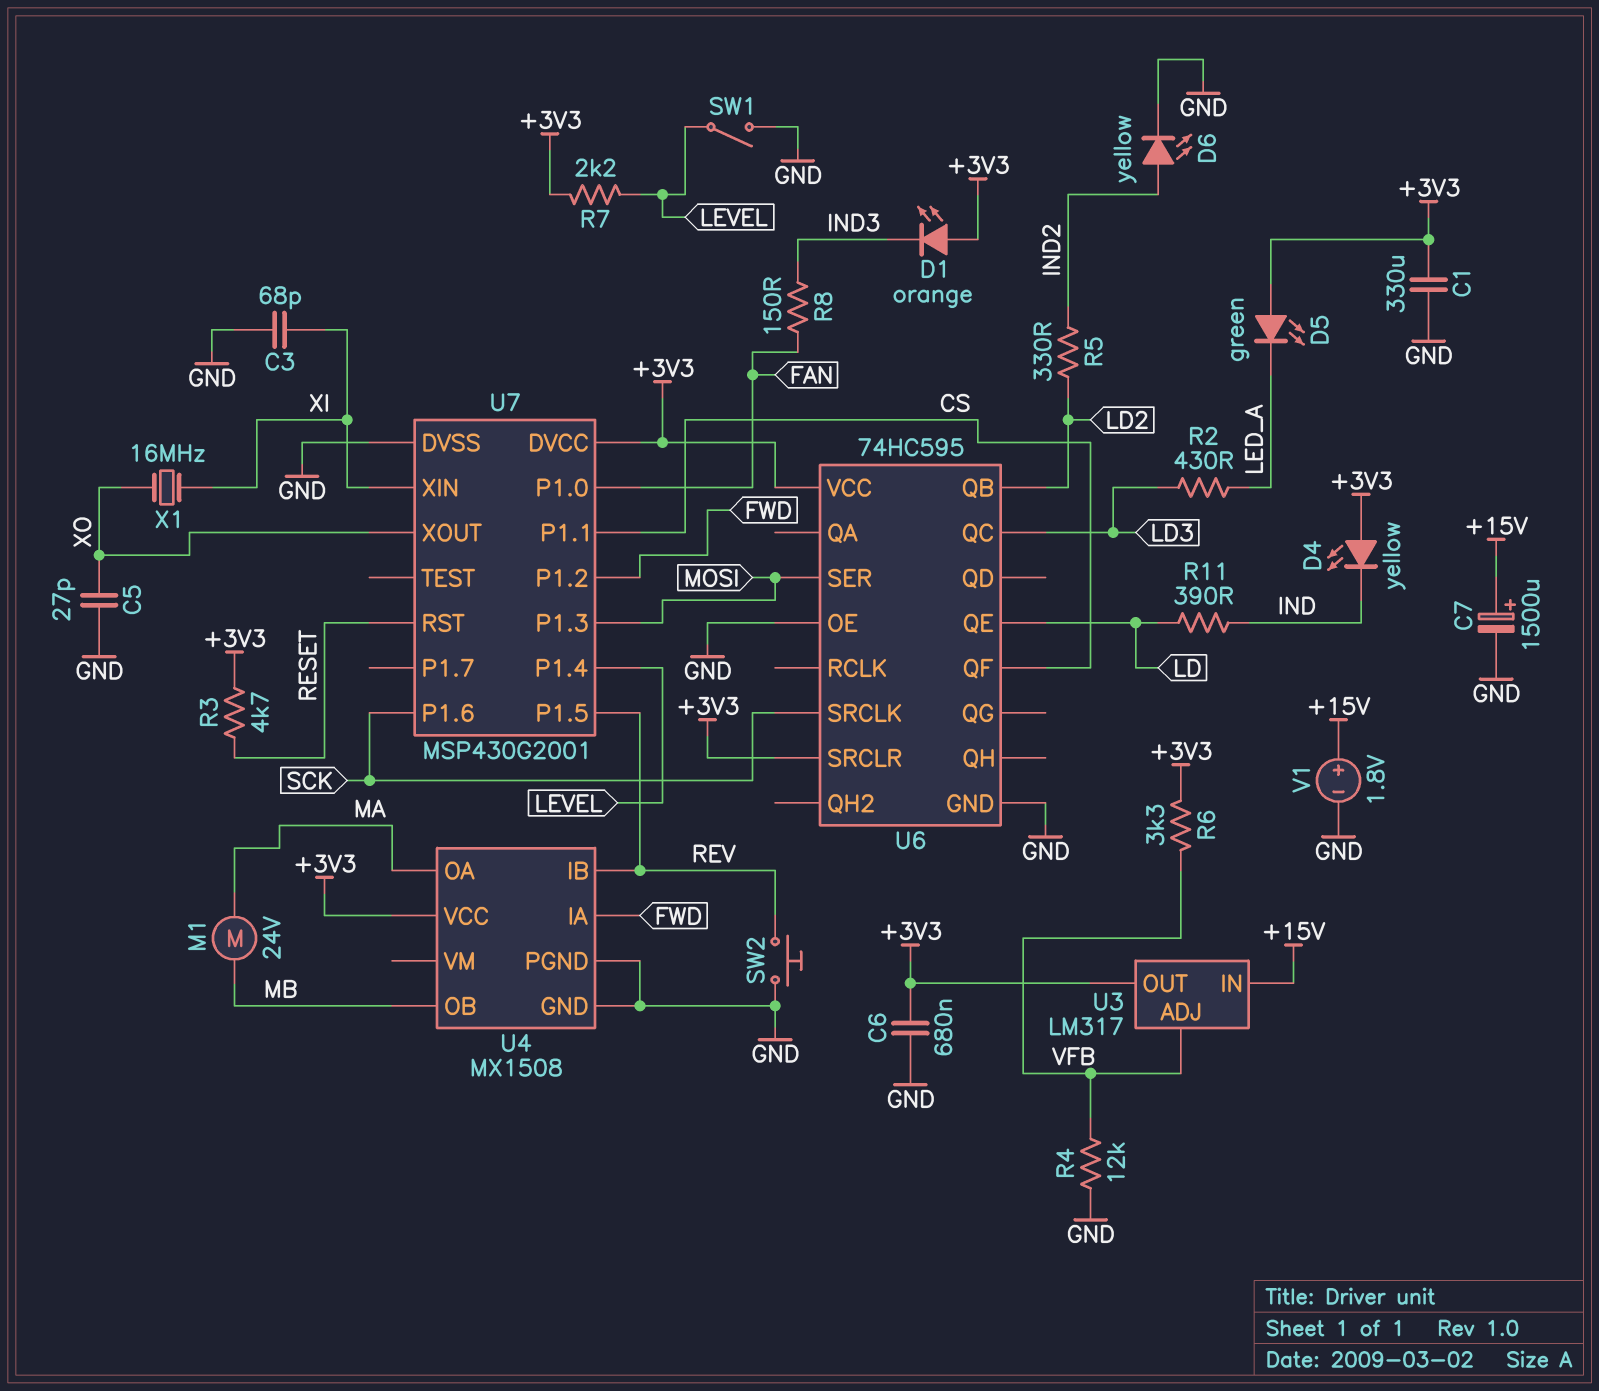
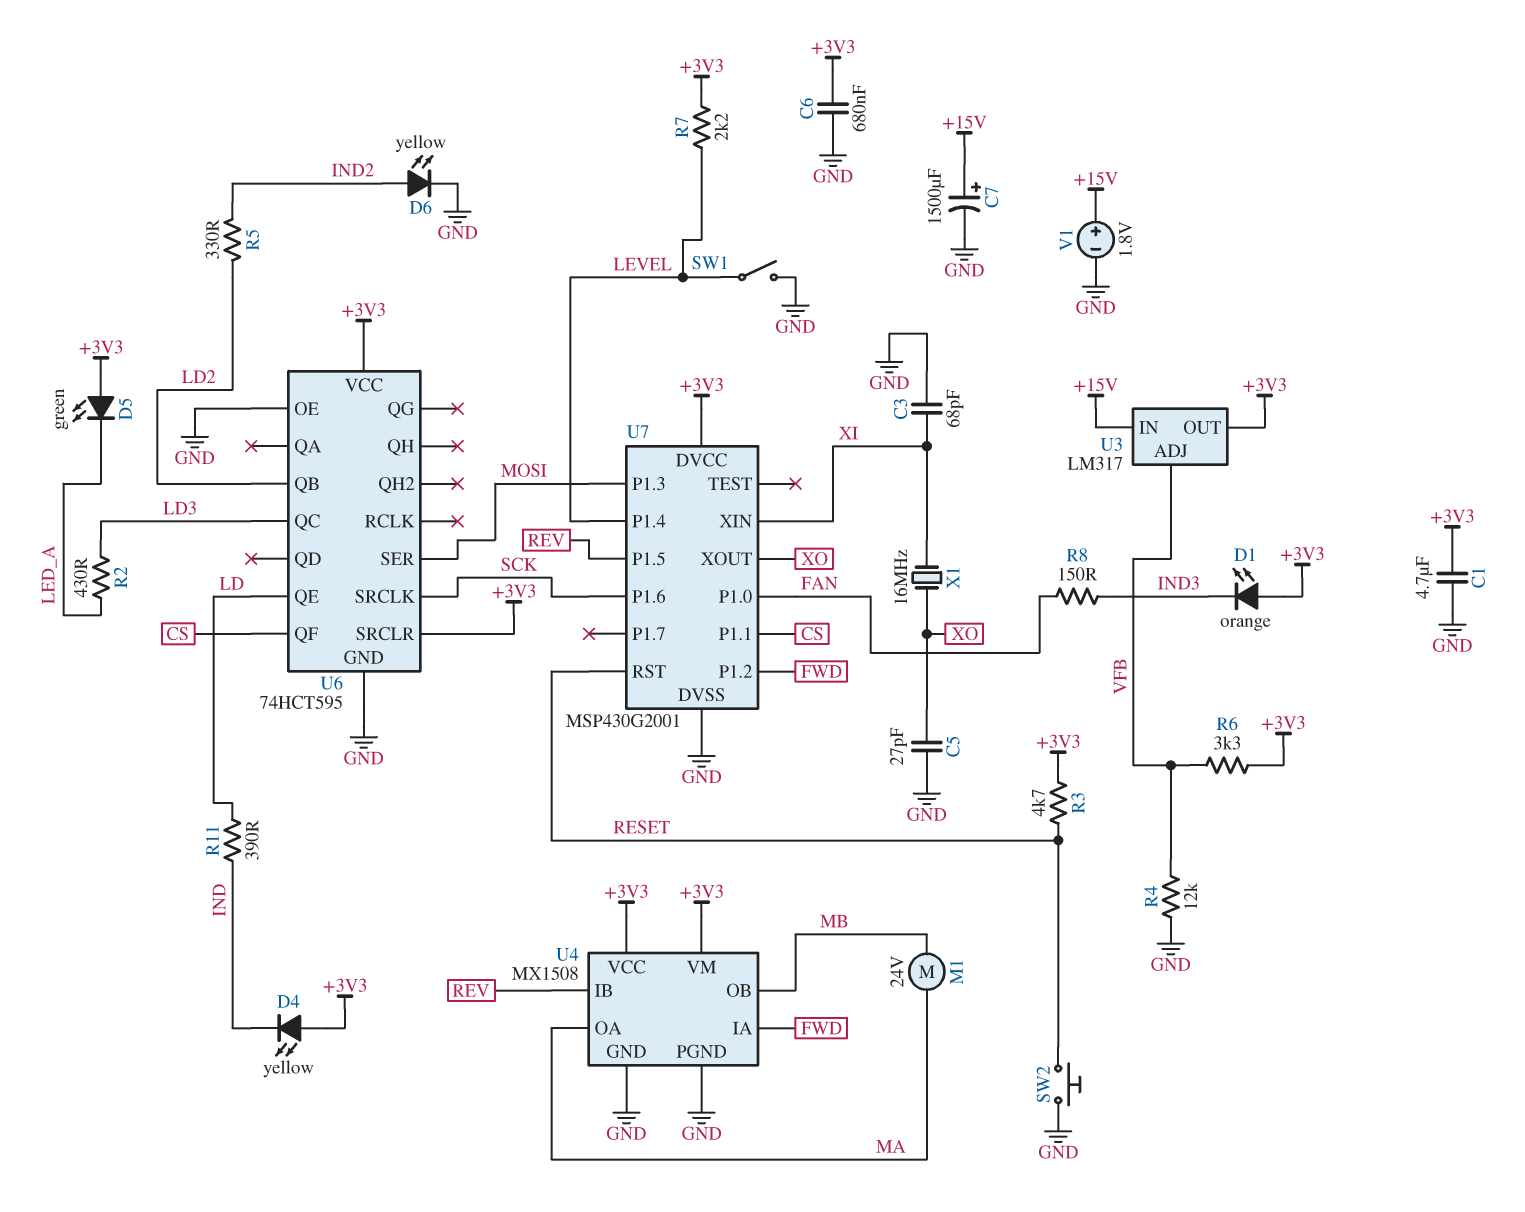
C1: 330uF (+3V3, GND) -> 4.7uF (+3V3, GND)
SW2: button (GND, REV) -> button (GND, RESET)
U4 pin VM: none -> +3V3
U6: 74HC595 -> 74HCT595

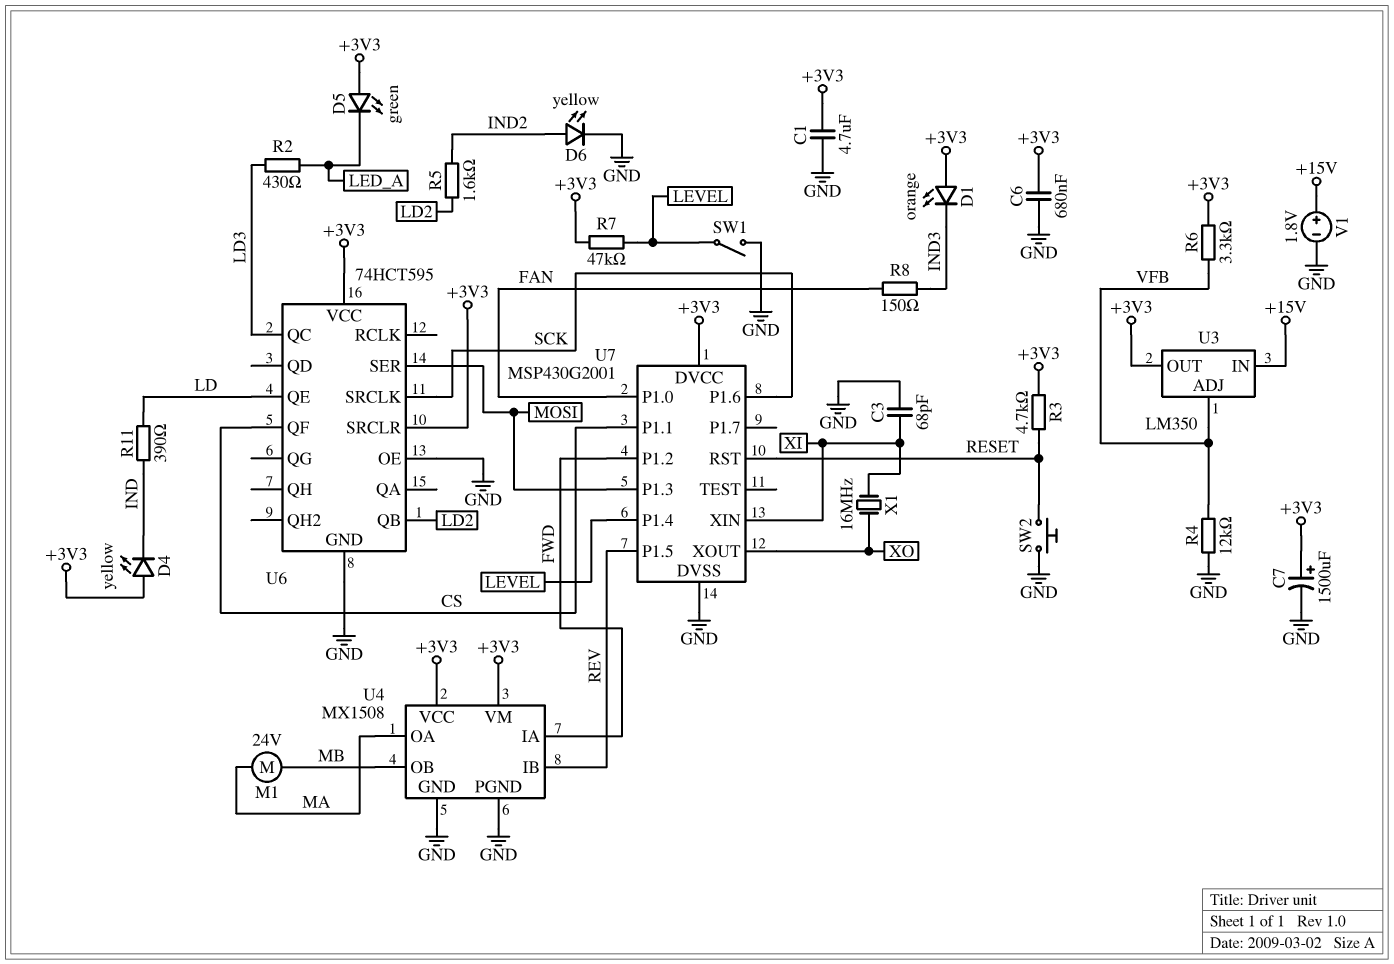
C5: 27pF (GND, XO) -> none
C7: 1500uF (plus +15V, minus GND) -> 1500uF (plus +3V3, minus GND)
R5: 330 (IND2, LD2) -> 1.6k (IND2, LD2)
R7: 2.2k (+3V3, LEVEL) -> 47k (+3V3, LEVEL)
U3: LM317 -> LM350

